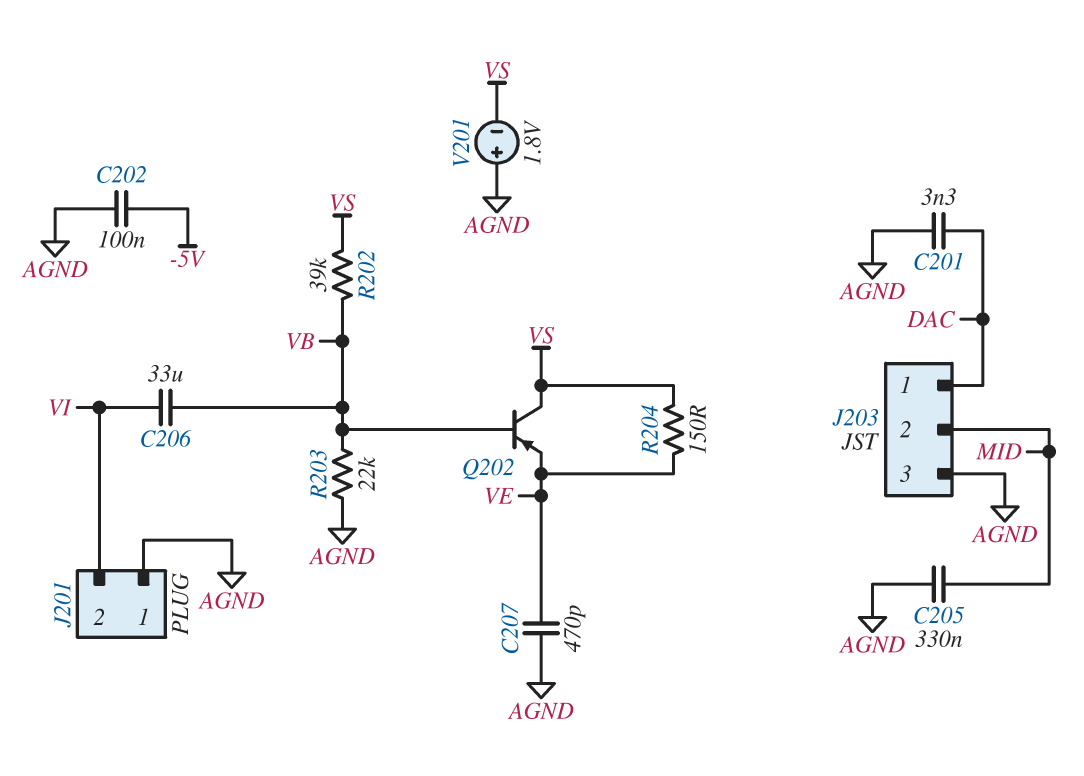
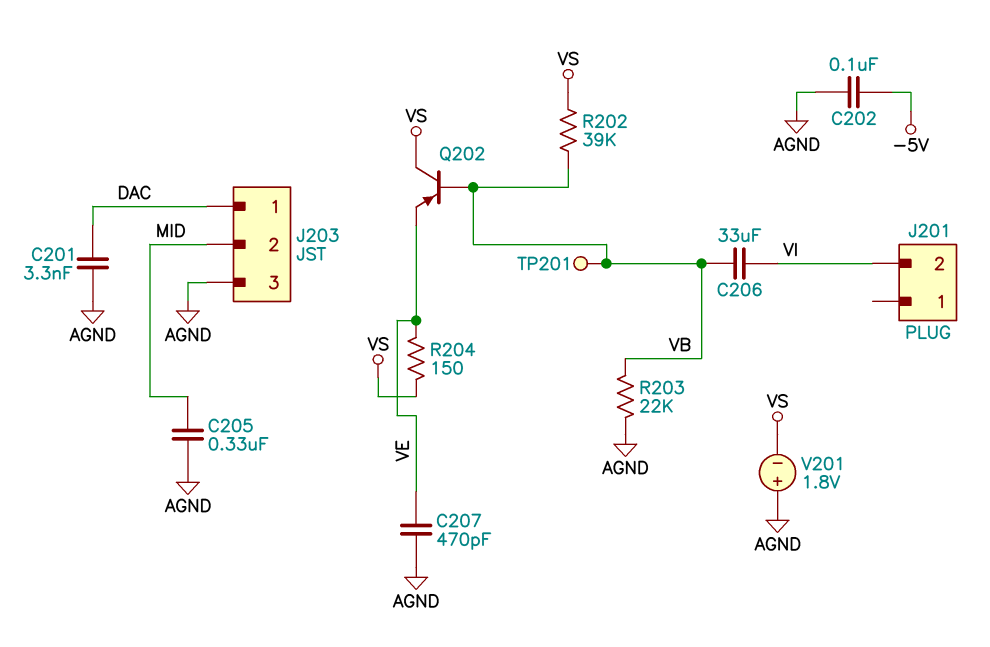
J201 pin 1: AGND -> none
TP201: none -> test point (VB)

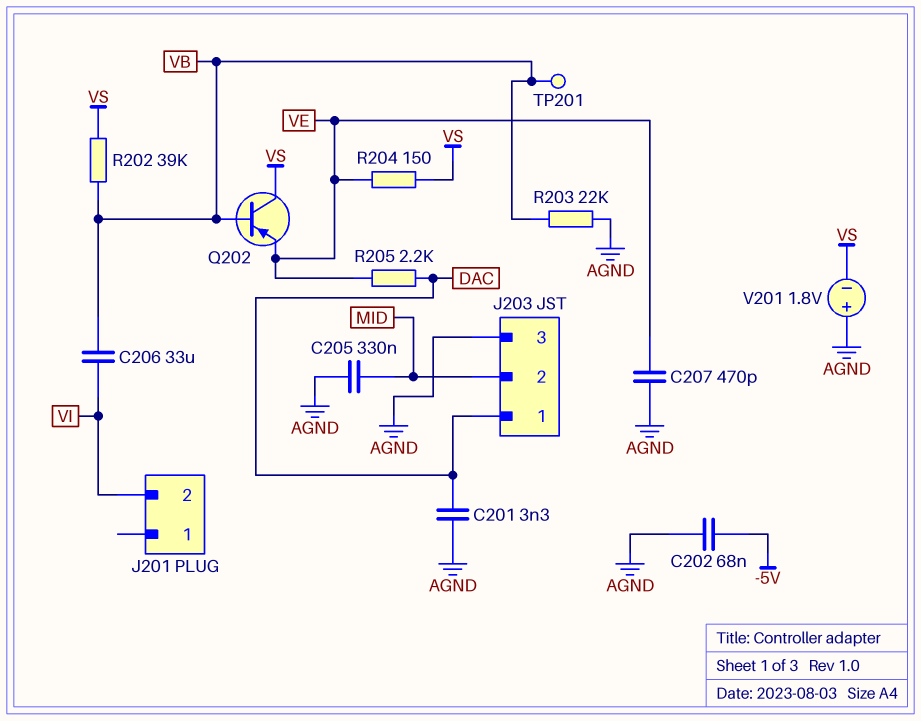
C202: 100nF (-5V, AGND) -> 68nF (-5V, AGND)
R205: none -> 2.2k (DAC, VE)

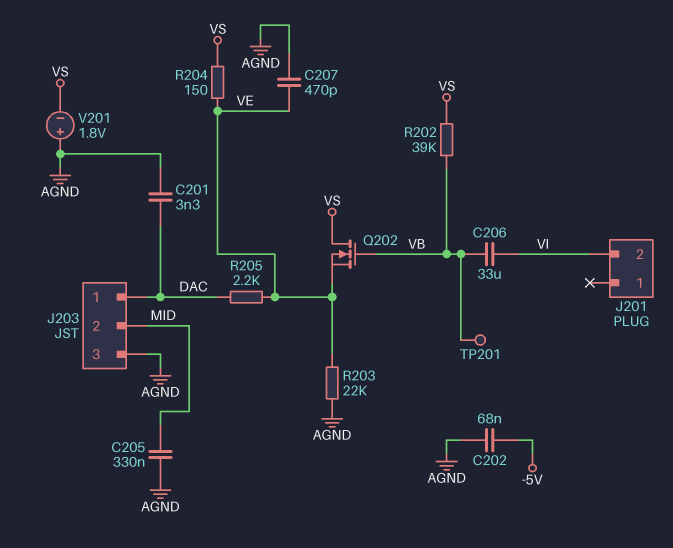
Q202: PNP (B VB, C VS, E VE) -> NMOS (G VB, D VS, S VE)
R203: 22k (AGND, VB) -> 22k (AGND, VE)

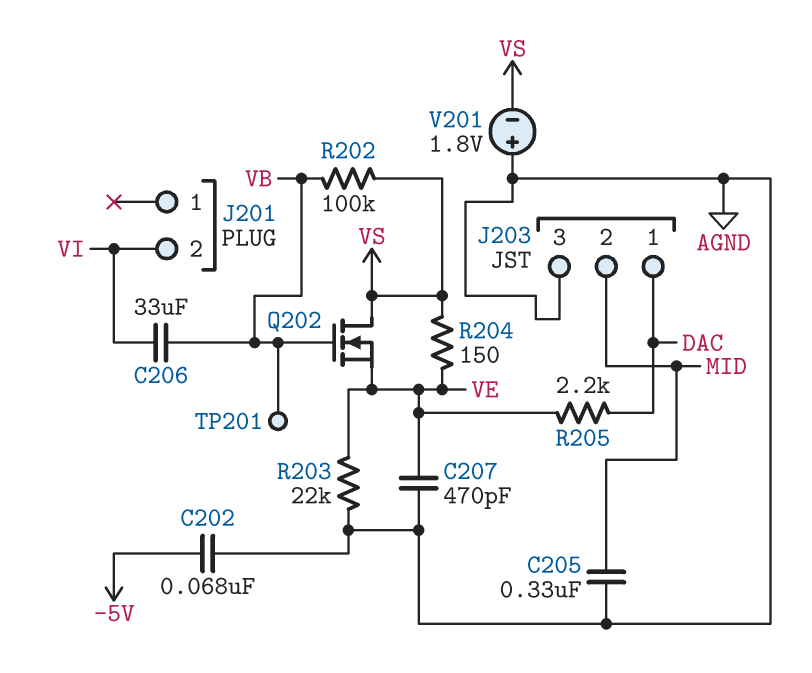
C201: 3.3nF (AGND, DAC) -> none
R202: 39k (VB, VS) -> 100k (VB, VS)

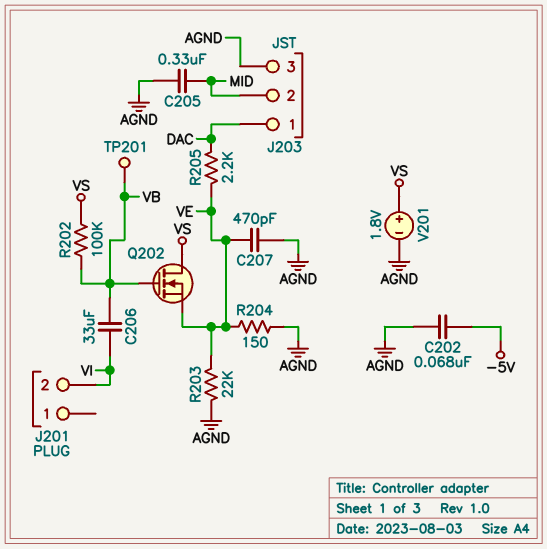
R204: 150 (VE, VS) -> 150 (AGND, VE)
V201: 1.8V (plus AGND, minus VS) -> 1.8V (plus VS, minus AGND)

